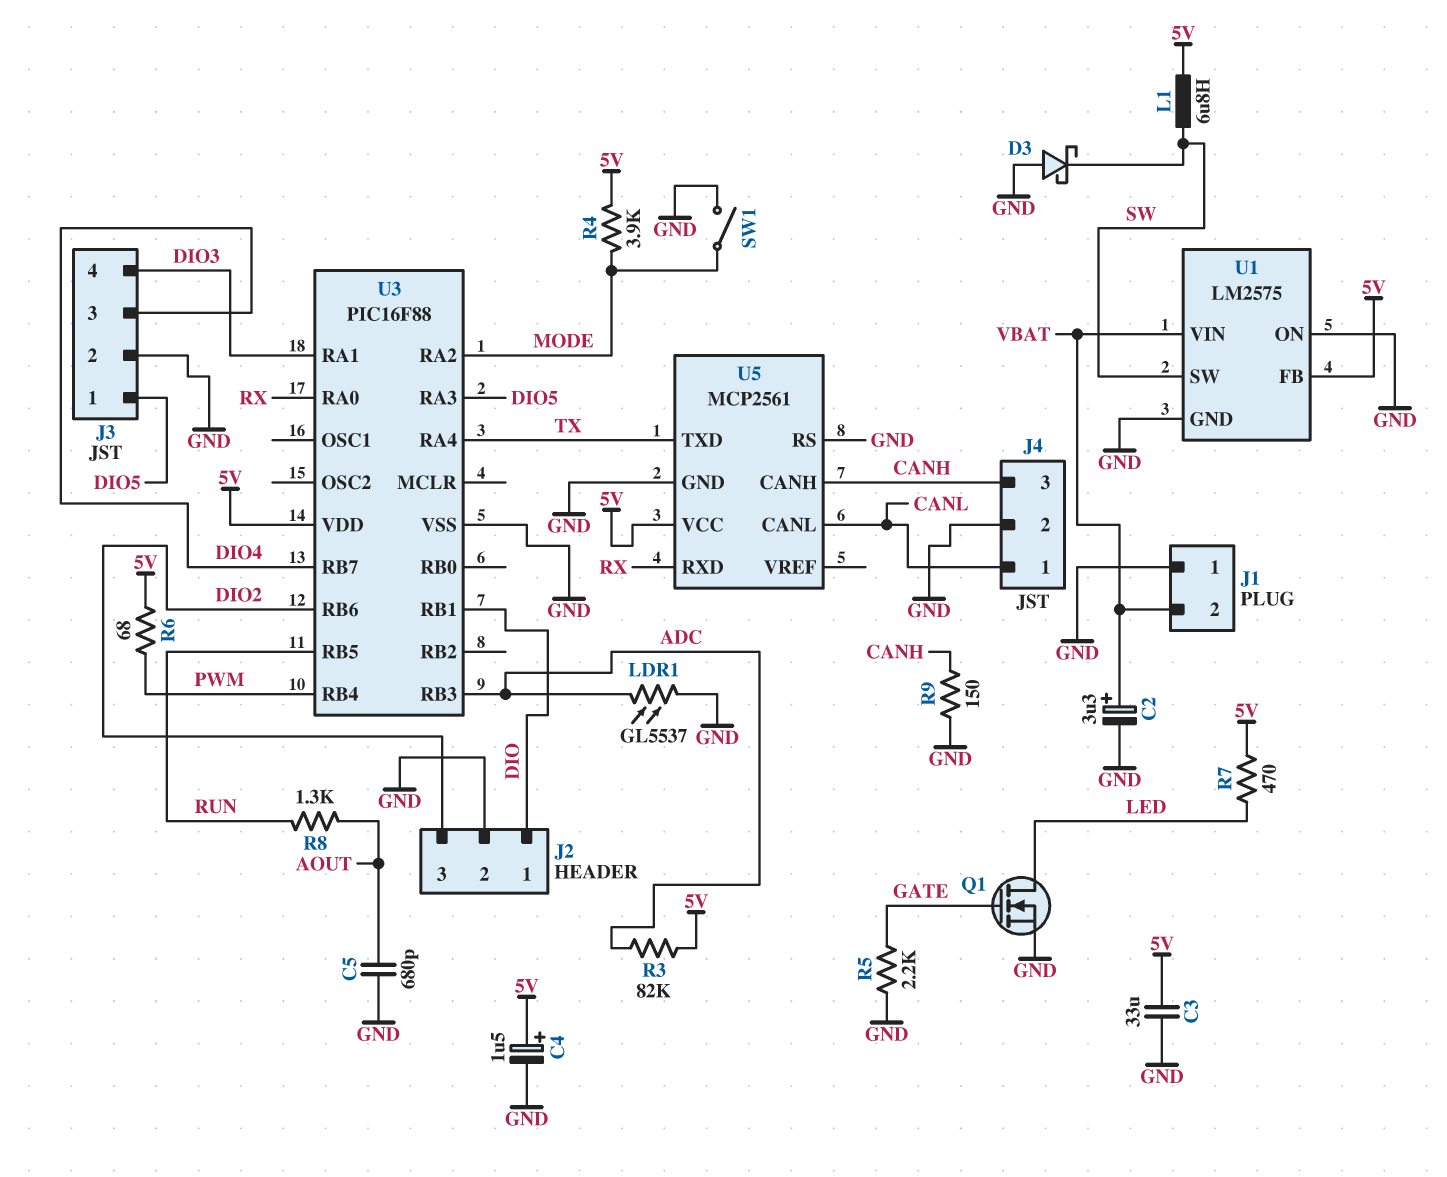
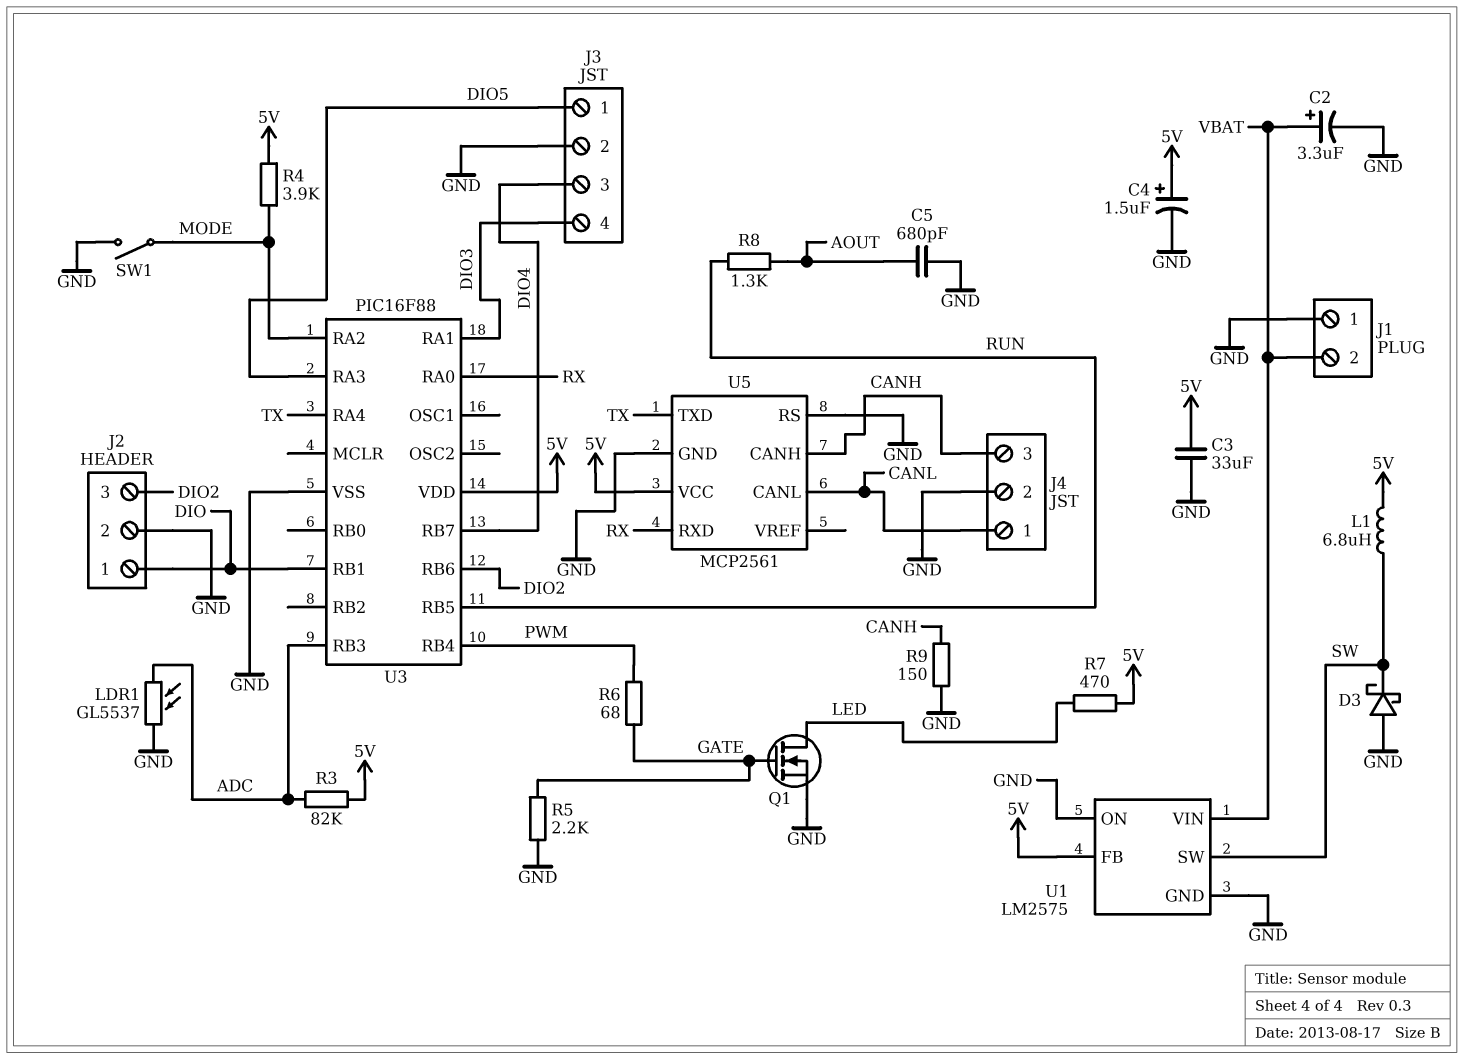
R6: 68 (5V, PWM) -> 68 (GATE, PWM)

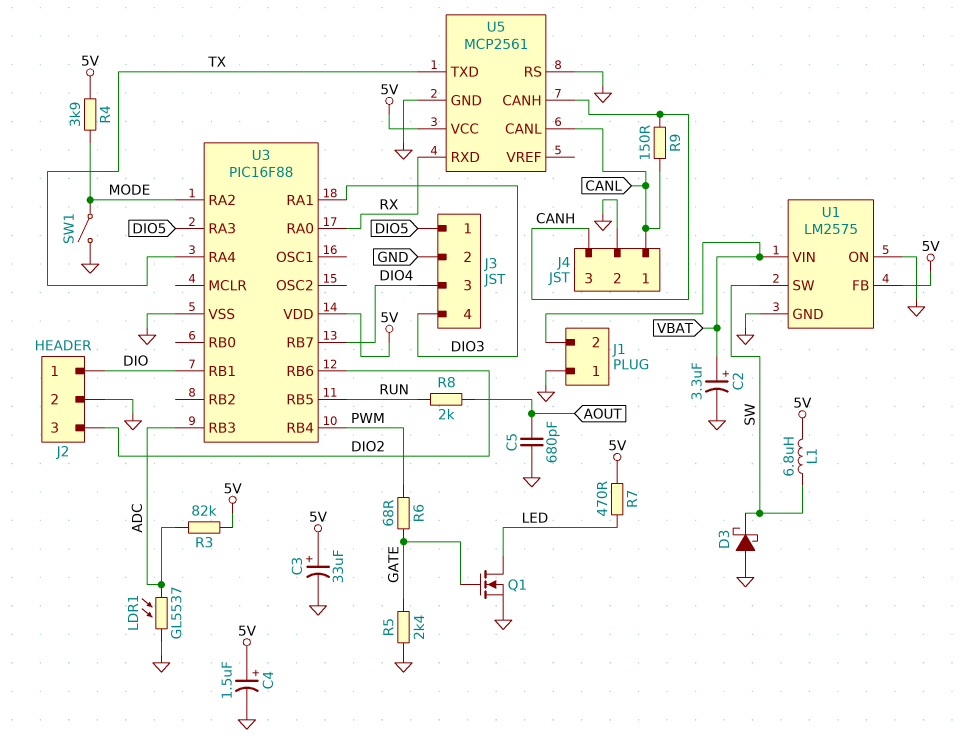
C3: 33uF (5V, GND) -> 33uF (plus 5V, minus GND)
R5: 2.2k (GATE, GND) -> 2.4k (GATE, GND)
R8: 1.3k (AOUT, RUN) -> 2k (AOUT, RUN)
R9: 150 (CANH, GND) -> 150 (CANH, CANL)

